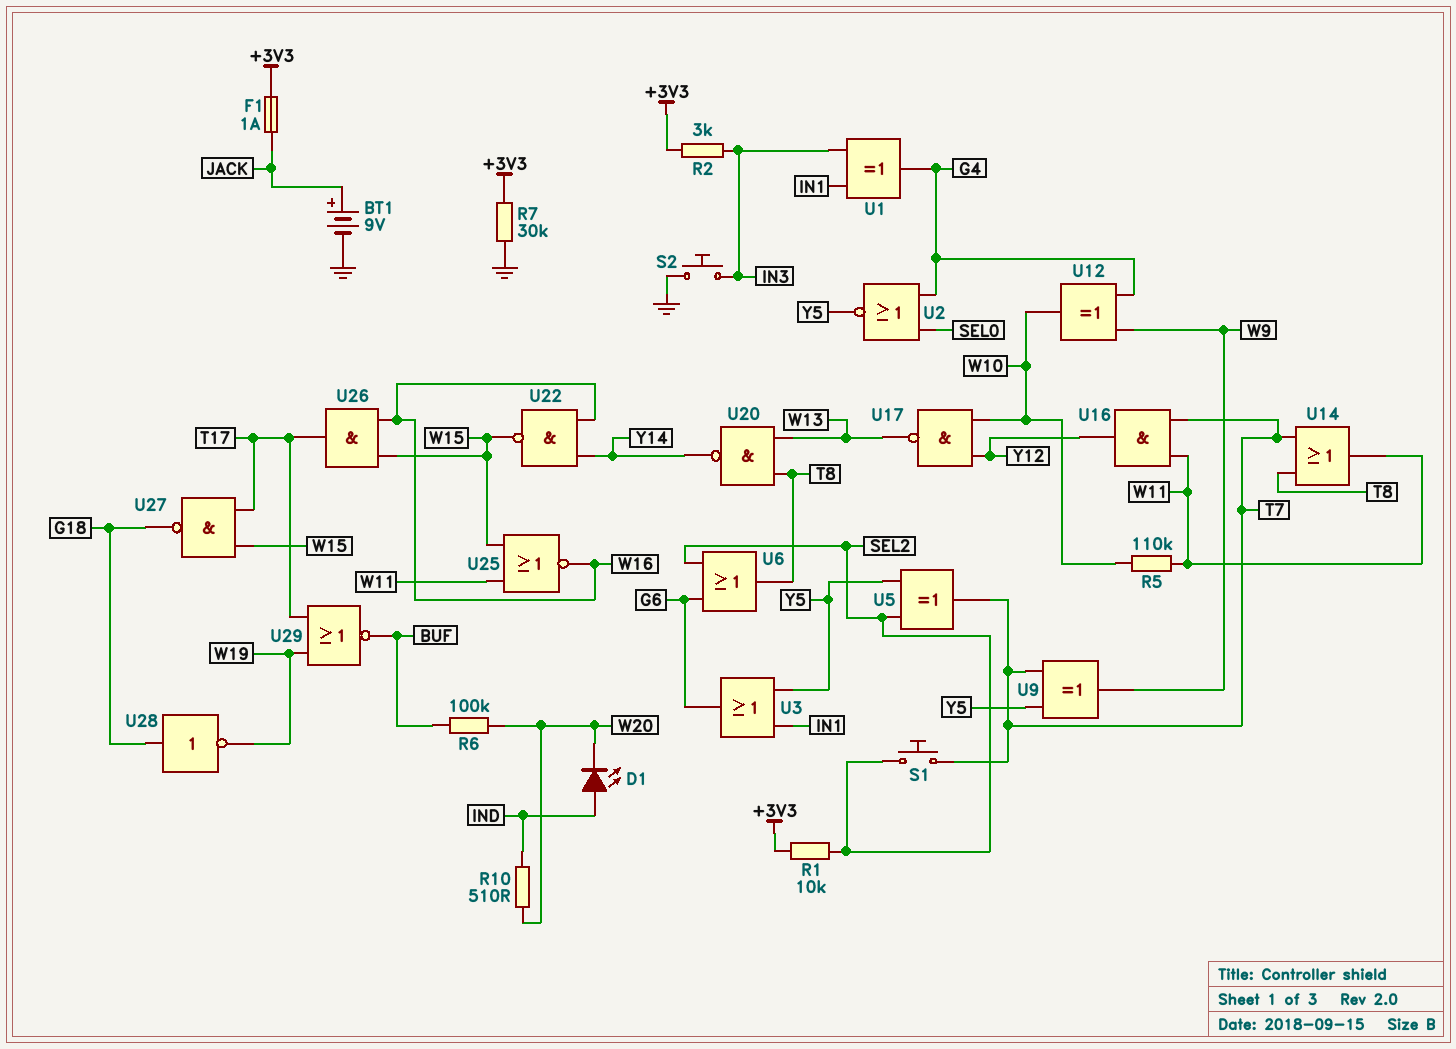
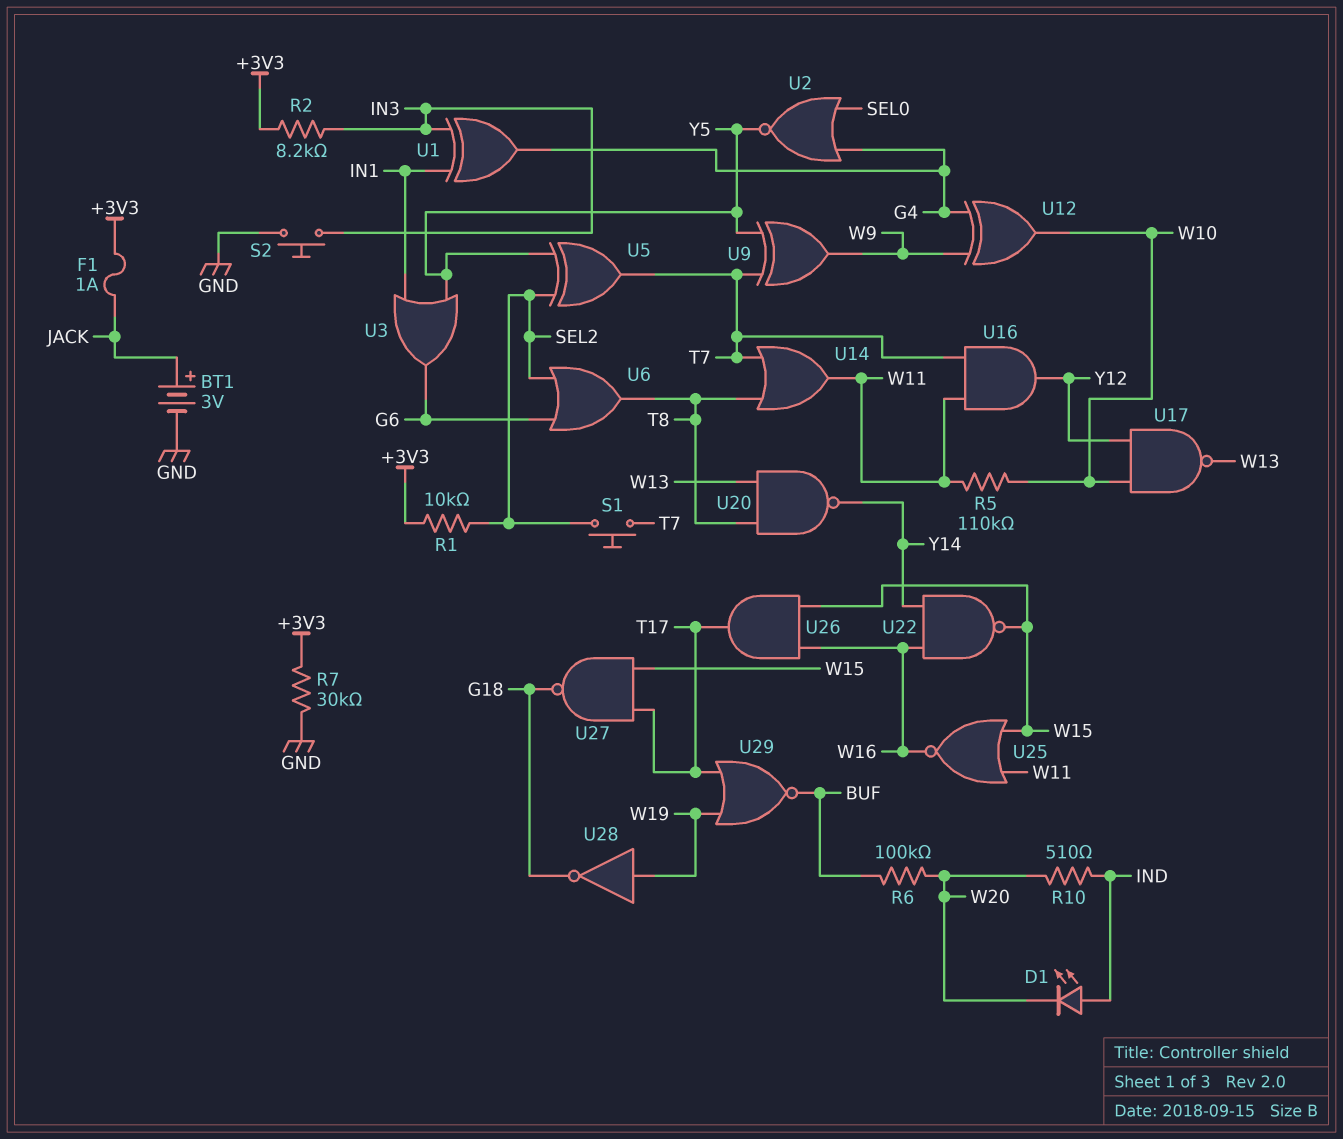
BT1: 9V (plus JACK, minus GND) -> 3V (plus JACK, minus GND)
R2: 3k (+3V3, IN3) -> 8.2k (+3V3, IN3)
U28: NOT (in G18, out W19) -> NOT (in W19, out G18)

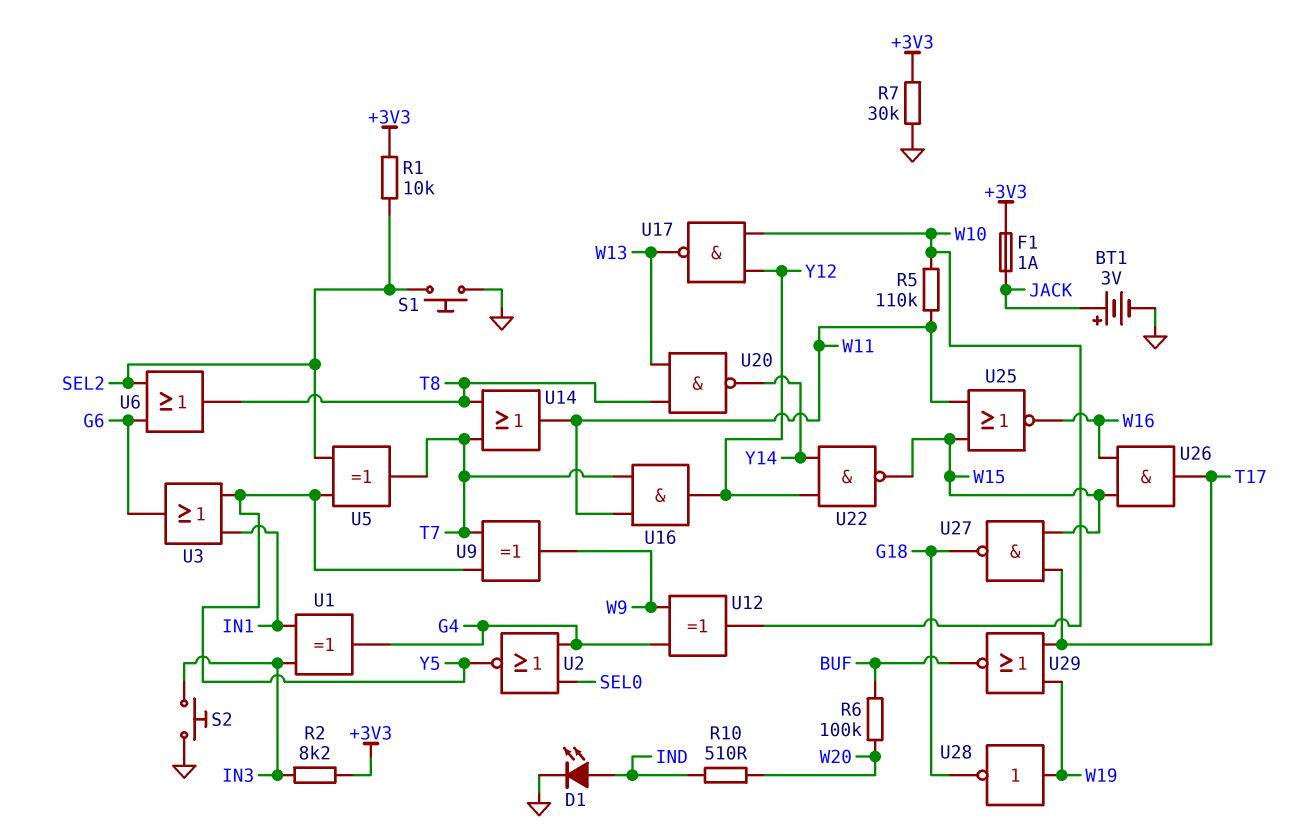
D1: LED (A IND, K W20) -> LED (A IND, K GND)
S1: button (SEL2, T7) -> button (GND, SEL2)
U22: NAND (in W16, in Y14, out W15) -> NAND (in Y12, in Y14, out W15)

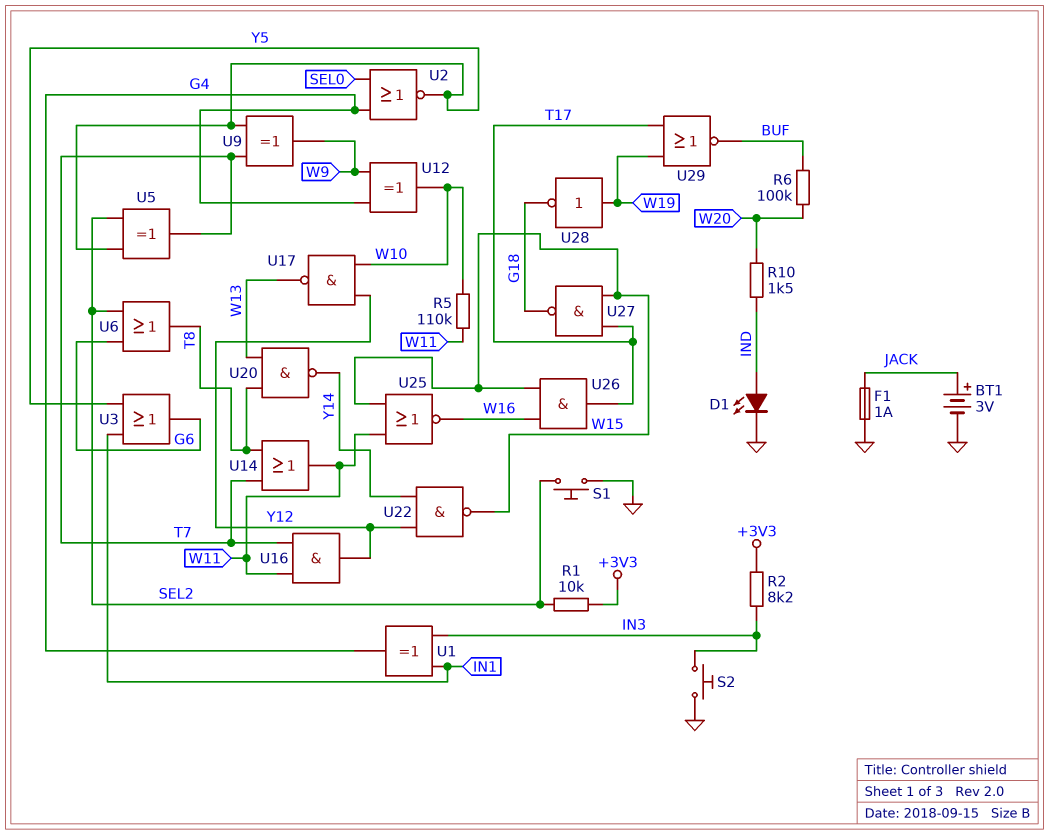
F1: 1A (+3V3, JACK) -> 1A (GND, JACK)
R7: 30k (+3V3, GND) -> none
R10: 510 (IND, W20) -> 1.5k (IND, W20)

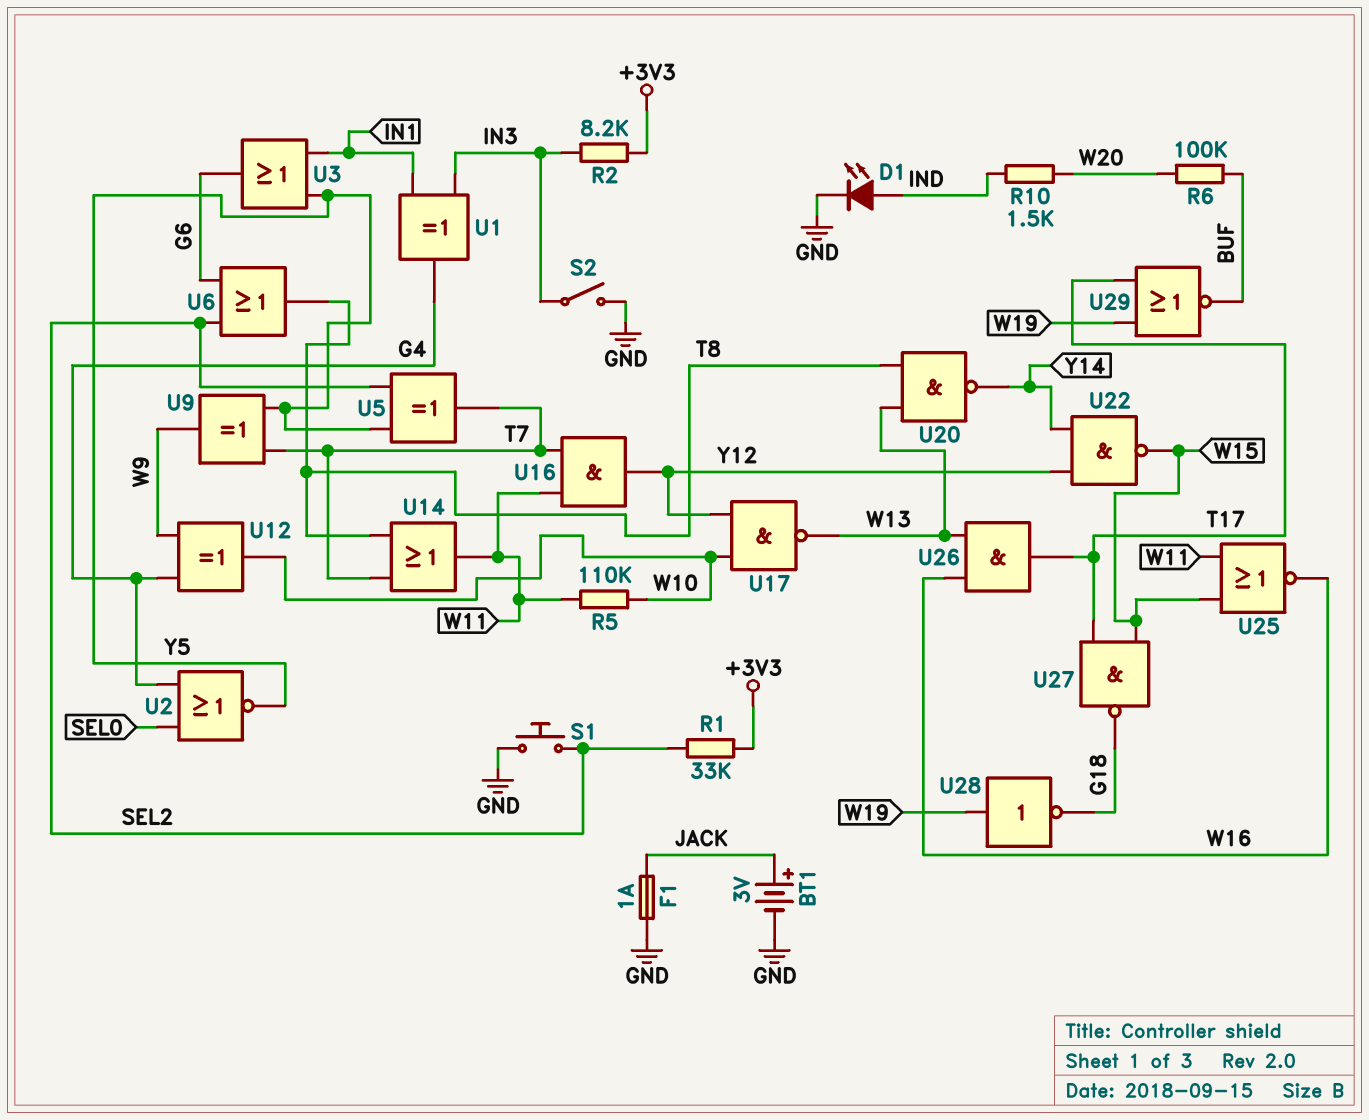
R1: 10k (+3V3, SEL2) -> 33k (+3V3, SEL2)
S2: button (GND, IN3) -> switch (GND, IN3)
U26: AND (in W15, in W16, out T17) -> AND (in W13, in W16, out T17)

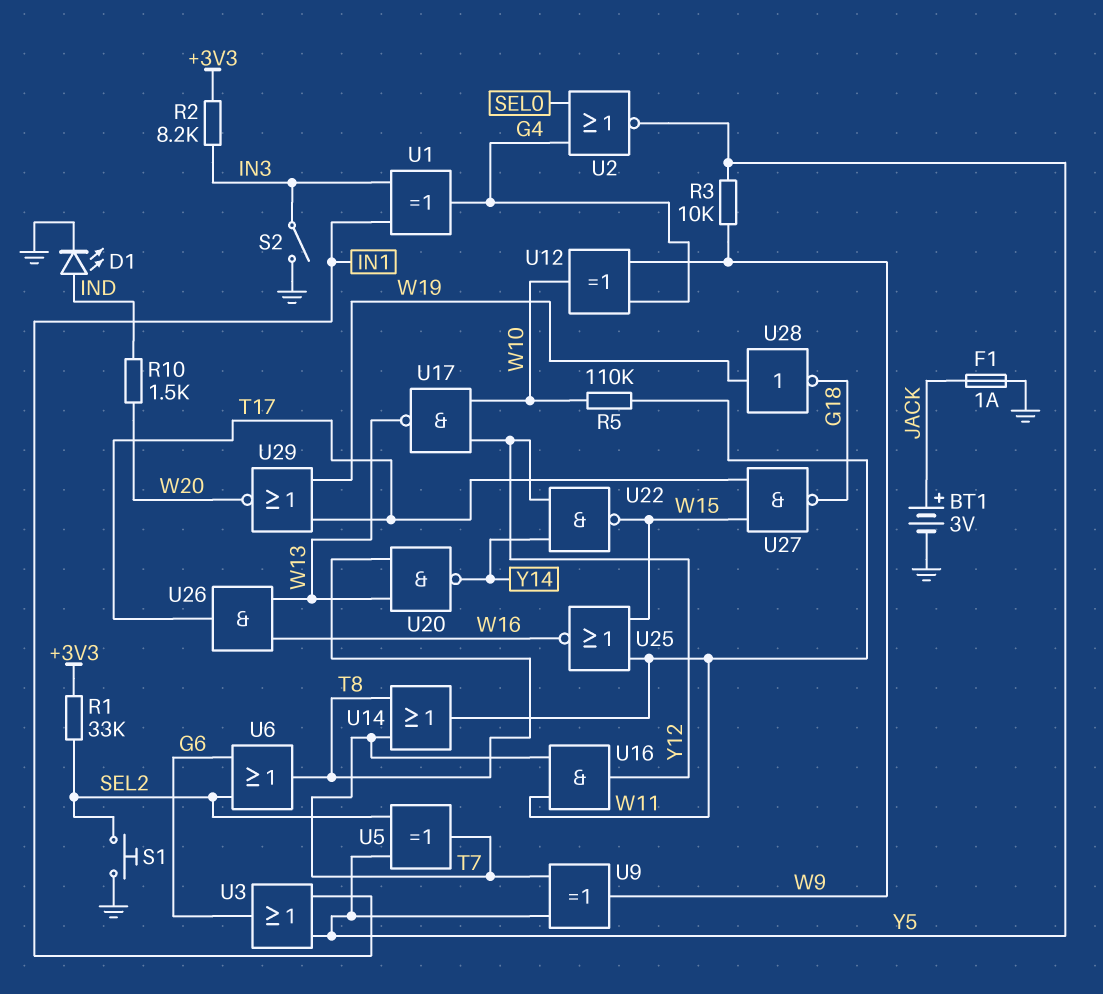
R3: none -> 10k (W9, Y5)
R6: 100k (BUF, W20) -> none
U29: NOR (in T17, in W19, out BUF) -> NOR (in T17, in W19, out W20)

